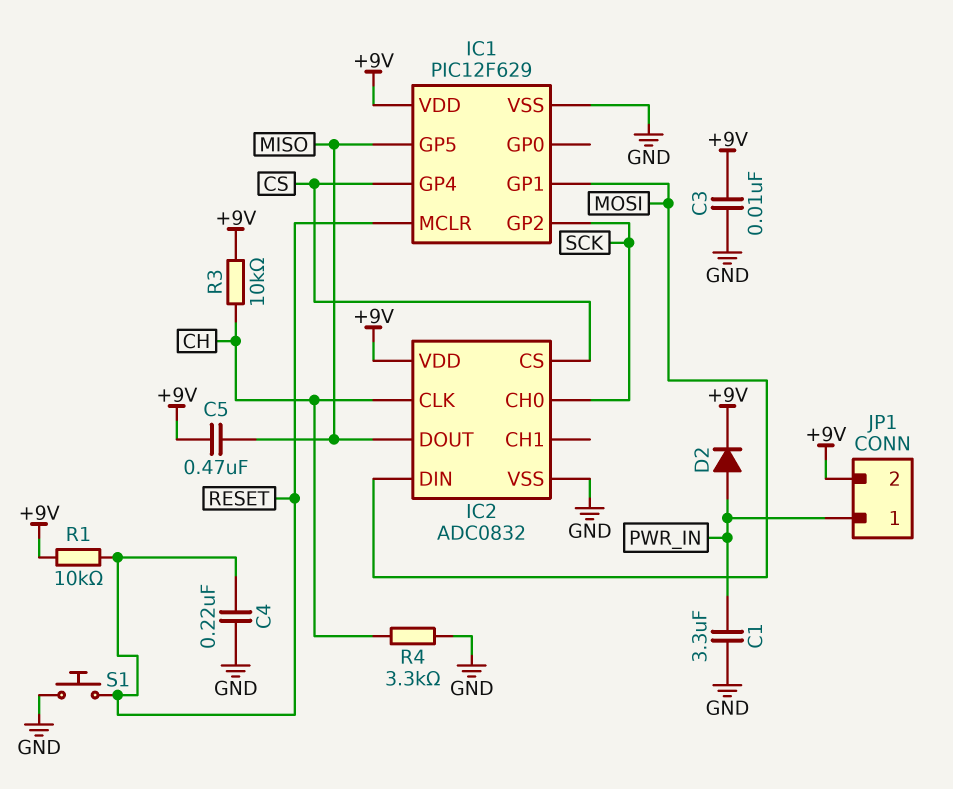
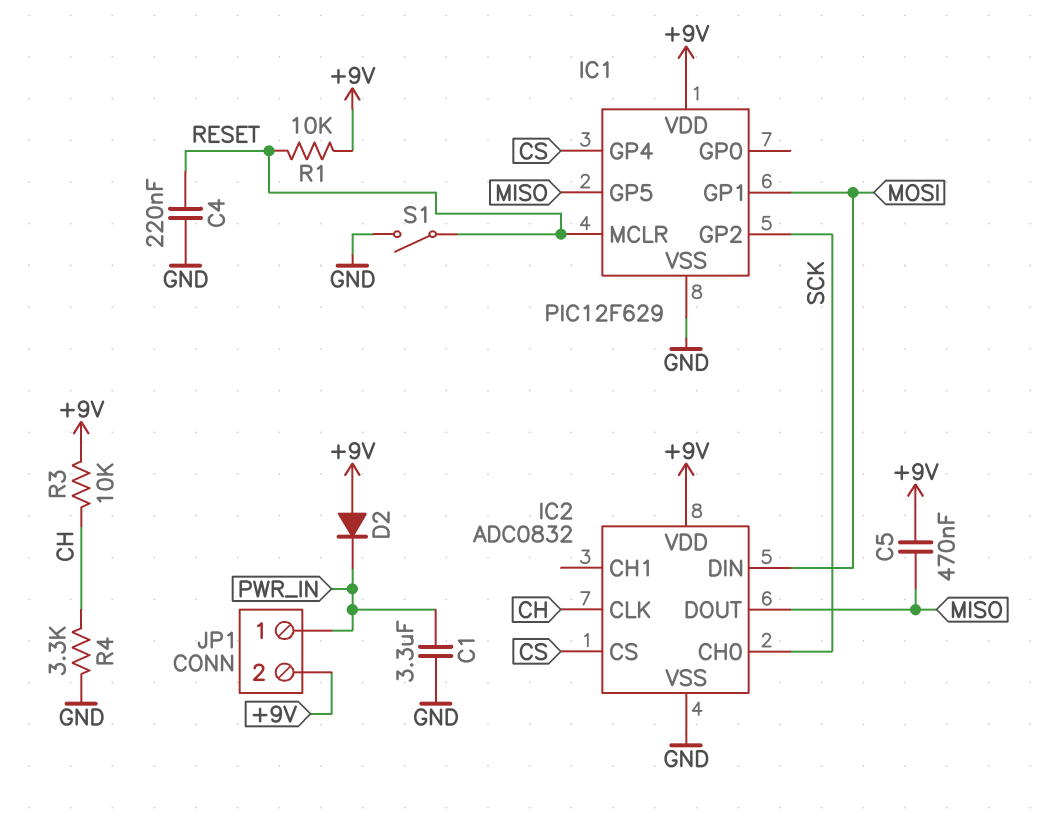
C3: 10nF (+9V, GND) -> none
D2: diode (A PWR_IN, K +9V) -> diode (A +9V, K PWR_IN)
S1: button (GND, RESET) -> switch (GND, RESET)

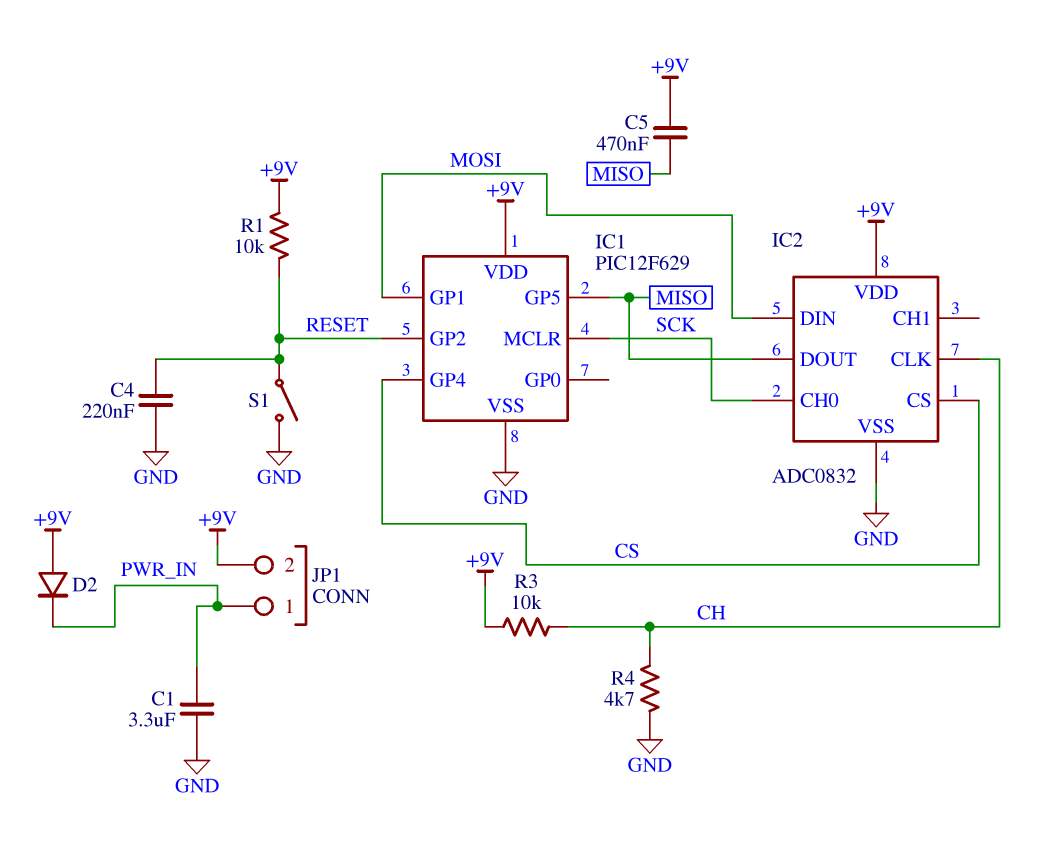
IC1 pin GP2: SCK -> RESET
IC1 pin MCLR: RESET -> SCK
R4: 3.3k (CH, GND) -> 4.7k (CH, GND)

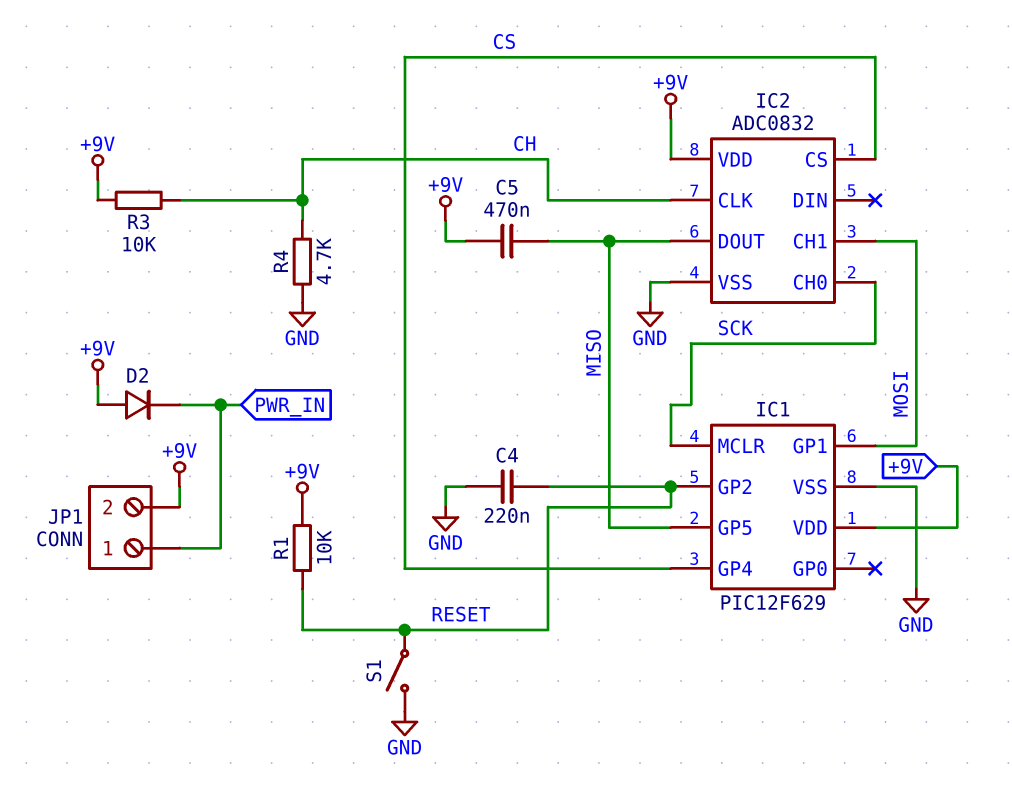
C1: 3.3uF (GND, PWR_IN) -> none
IC2 pin CH1: none -> MOSI
IC2 pin DIN: MOSI -> none

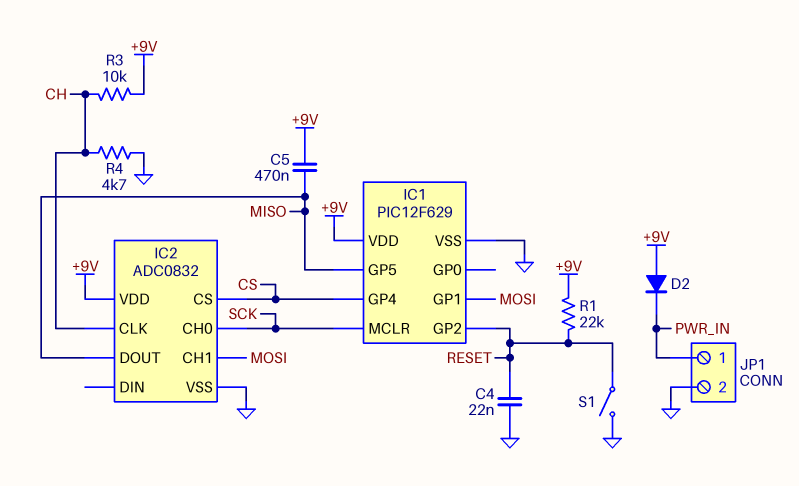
C4: 220nF (GND, RESET) -> 22nF (GND, RESET)
JP1 pin 2: +9V -> GND
R1: 10k (+9V, RESET) -> 22k (+9V, RESET)

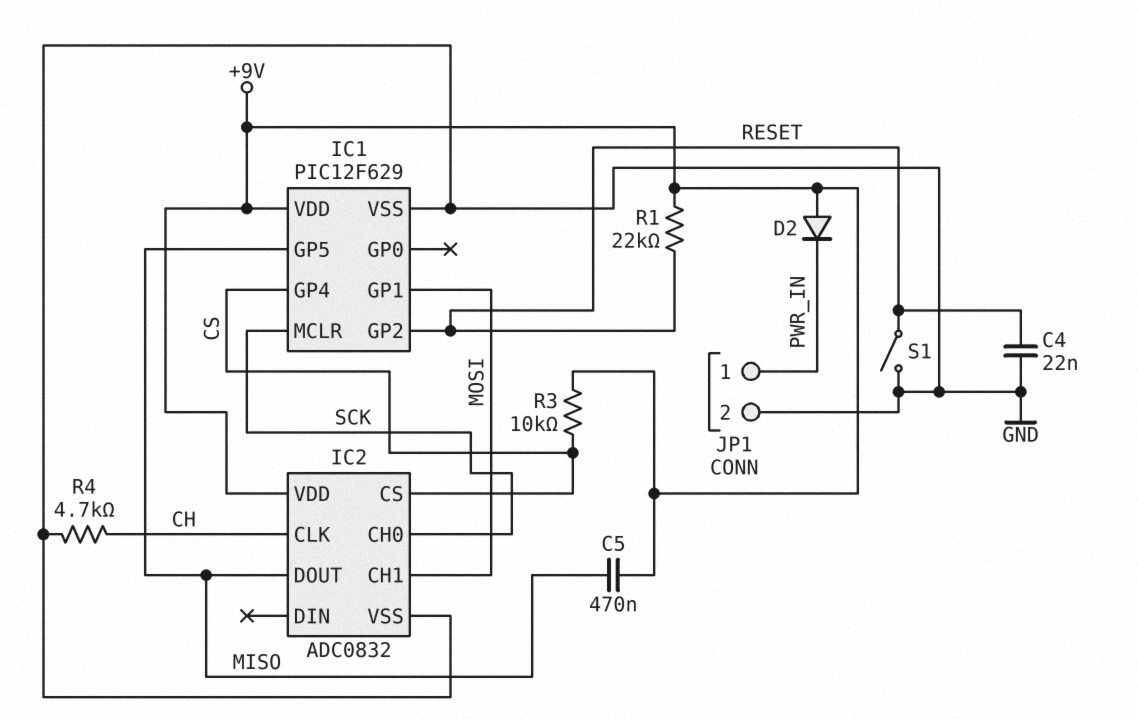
R3: 10k (+9V, CH) -> 10k (+9V, CS)

